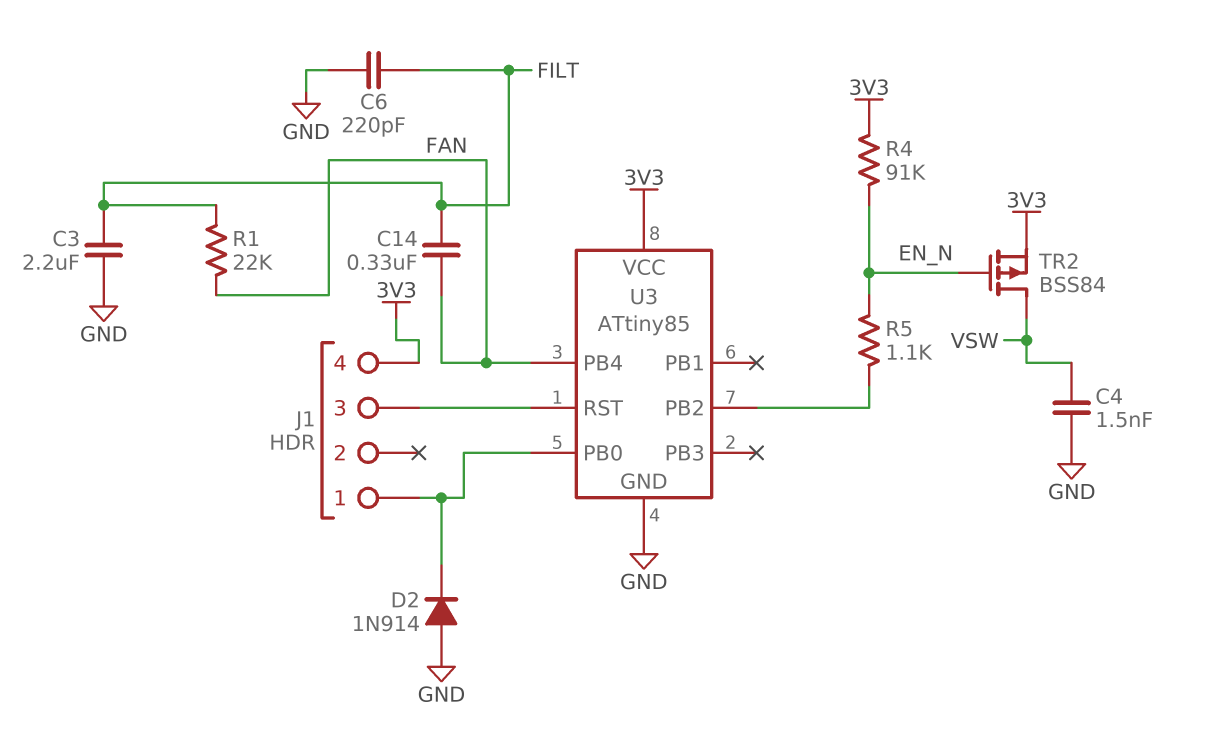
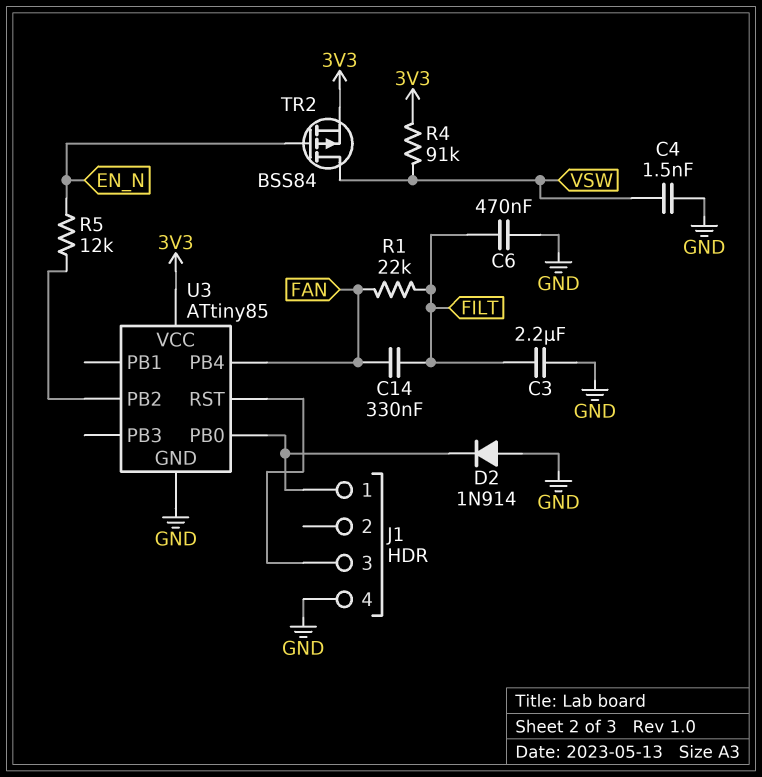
C6: 220pF (FILT, GND) -> 470nF (FILT, GND)
J1 pin 4: 3V3 -> GND
R4: 91k (3V3, EN_N) -> 91k (3V3, VSW)
R5: 1.1k (EN_N, U3/PB2) -> 12k (EN_N, U3/PB2)

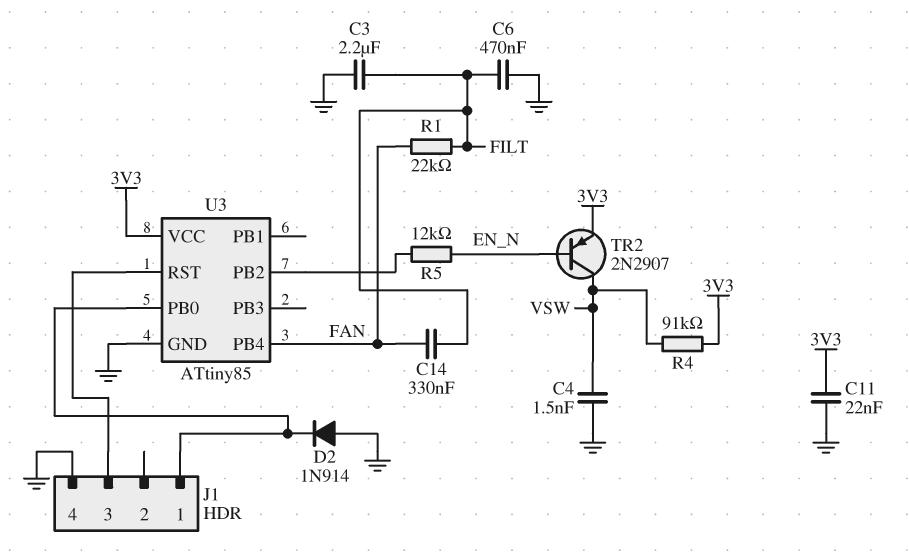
C11: none -> 22nF (3V3, GND)
TR2: PMOS BSS84 (G EN_N, D VSW, S 3V3) -> PNP 2N2907 (B EN_N, C VSW, E 3V3)

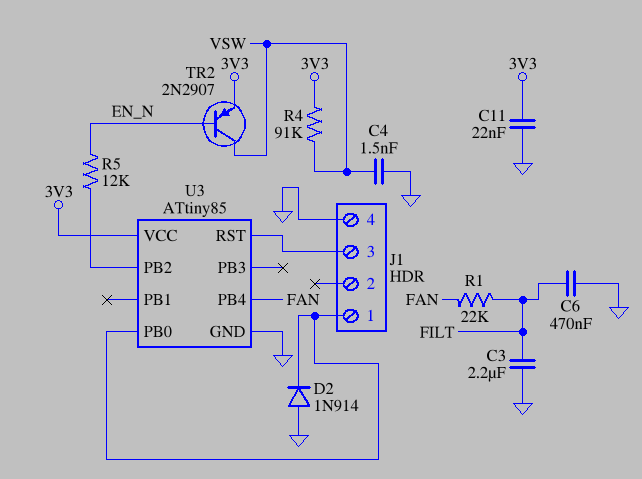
C14: 330nF (FAN, FILT) -> none

